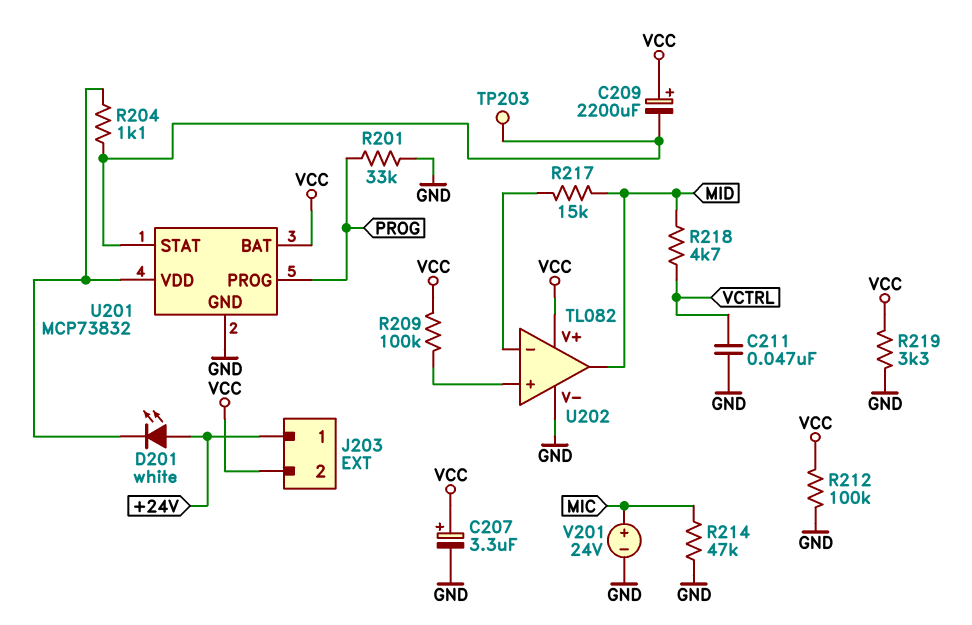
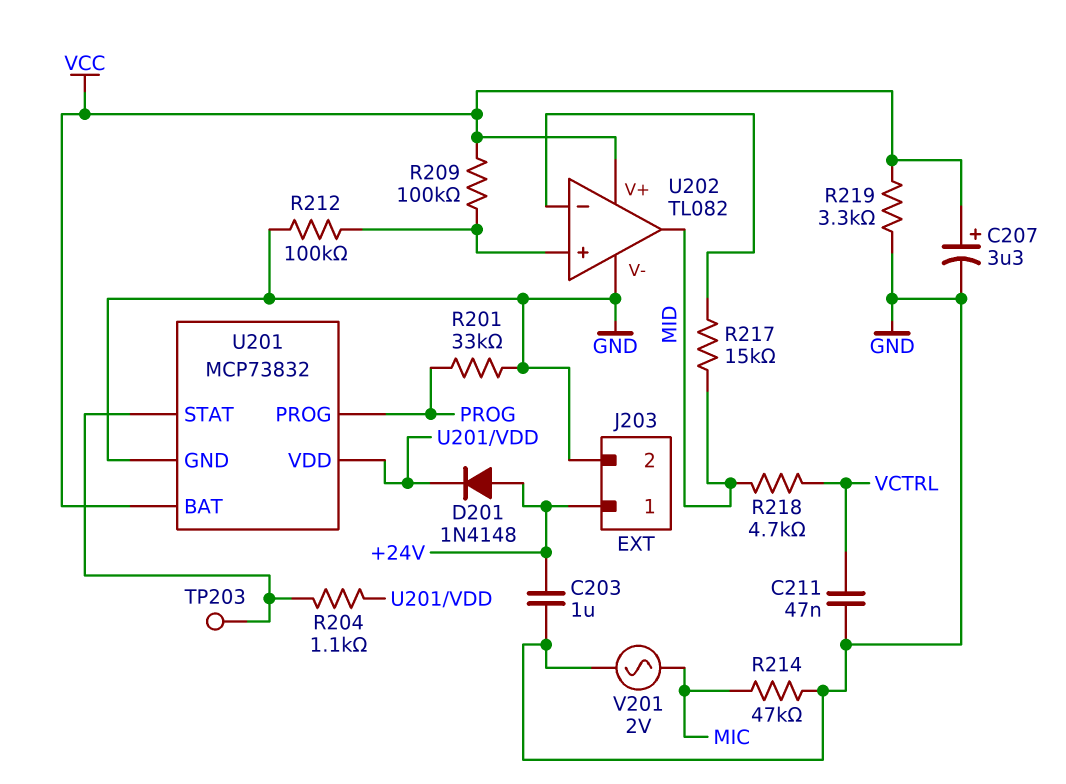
C203: none -> 1uF (+24V, GND)
C209: 2200uF (plus VCC, minus U201/STAT) -> none
D201: LED white (A +24V, K U201/VDD) -> diode 1N4148 (A +24V, K U201/VDD)
J203 pin 2: VCC -> GND
R212: 100k (GND, VCC) -> 100k (GND, U202/in+)
V201: 24V (plus MIC, minus GND) -> AC 2V (GND, MIC)

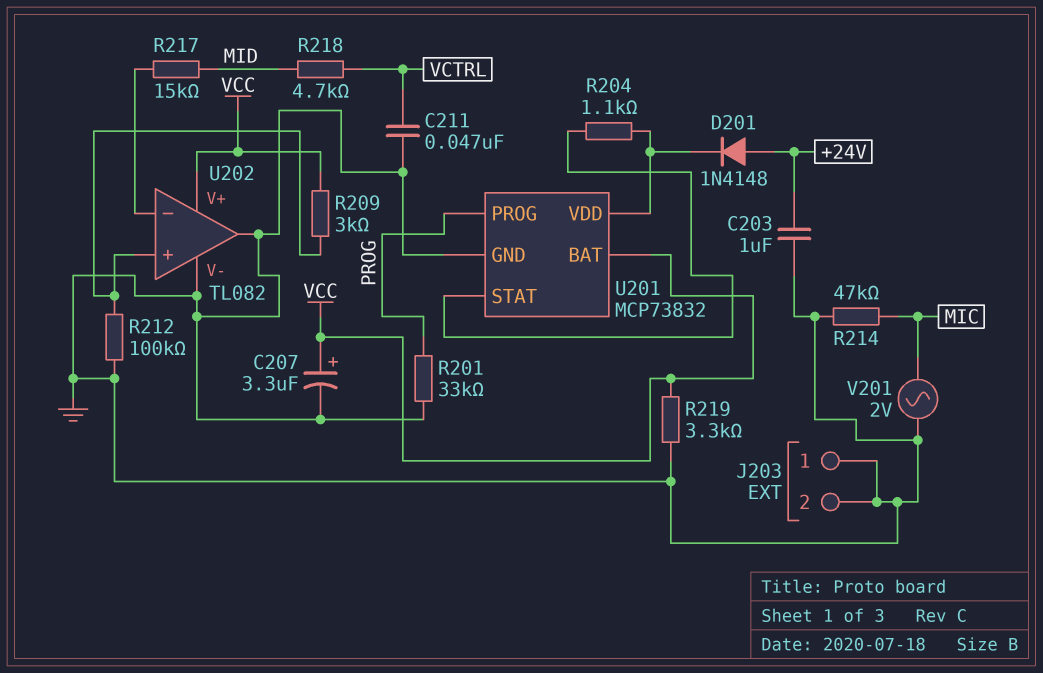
J203 pin 1: +24V -> GND
R209: 100k (U202/in+, VCC) -> 3k (U202/in+, VCC)
TP203: test point (U201/STAT) -> none
U202 pin out: MID -> GND

